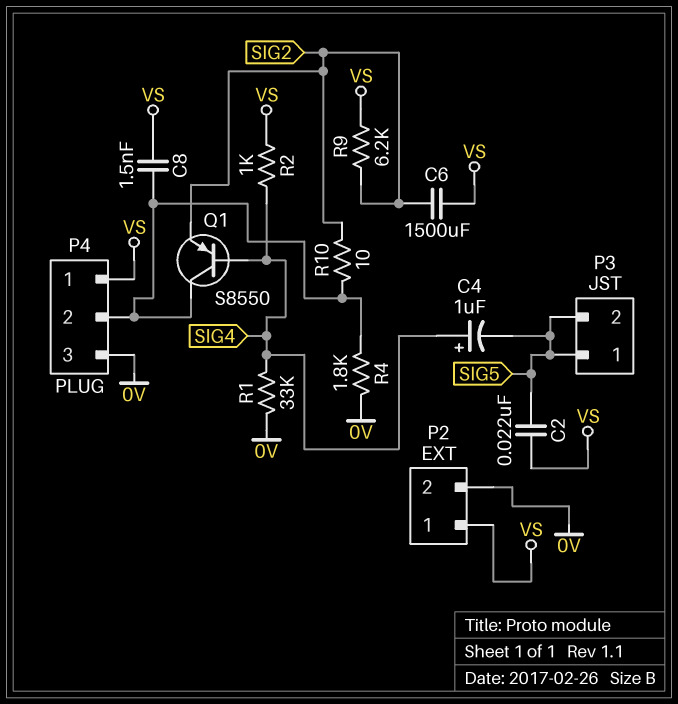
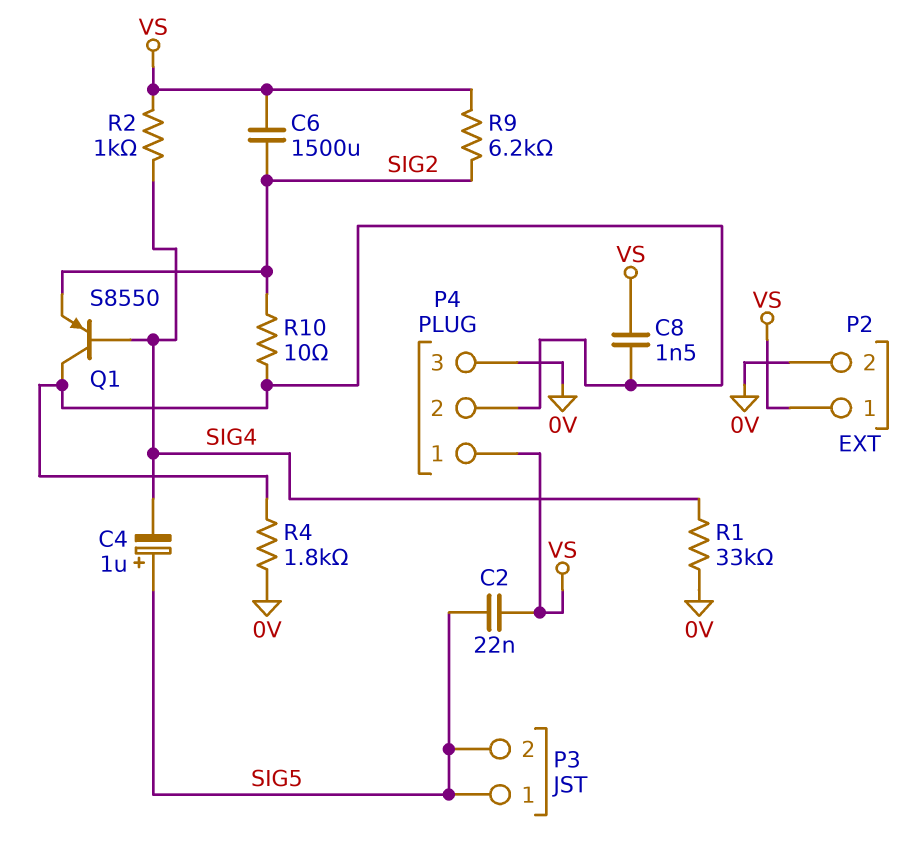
C4: 1uF (plus SIG4, minus SIG5) -> 1uF (plus SIG5, minus SIG4)

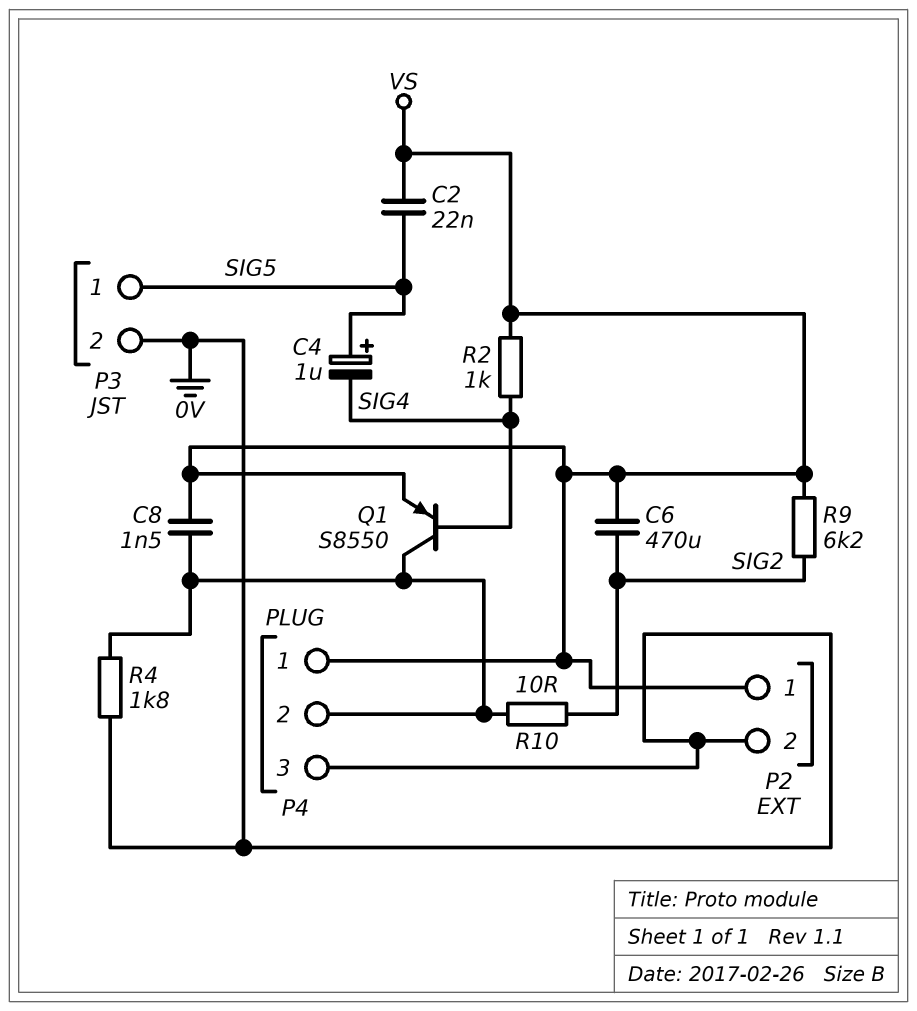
C6: 1500uF (SIG2, VS) -> 470uF (SIG2, VS)
P3 pin 2: SIG5 -> 0V
Q1: PNP S8550 (B SIG4, C P4/2, E SIG2) -> PNP S8550 (B SIG4, C P4/2, E VS)
R1: 33k (0V, SIG4) -> none

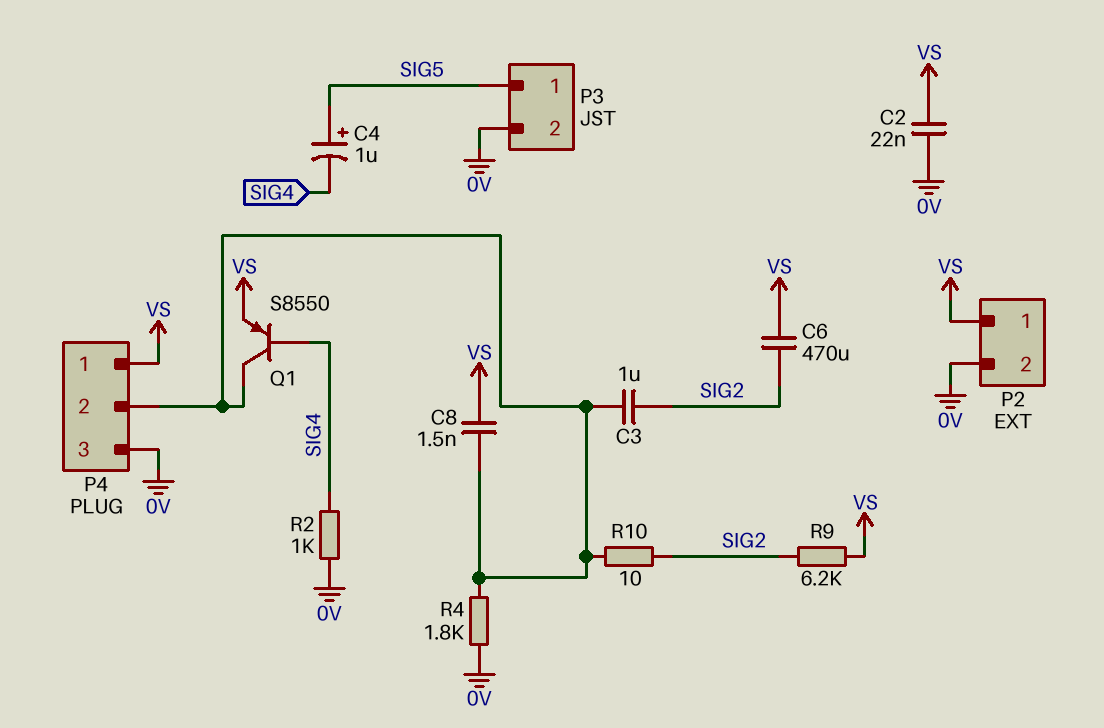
C2: 22nF (SIG5, VS) -> 22nF (0V, VS)
C3: none -> 1uF (P4/2, SIG2)
R2: 1k (SIG4, VS) -> 1k (0V, SIG4)

